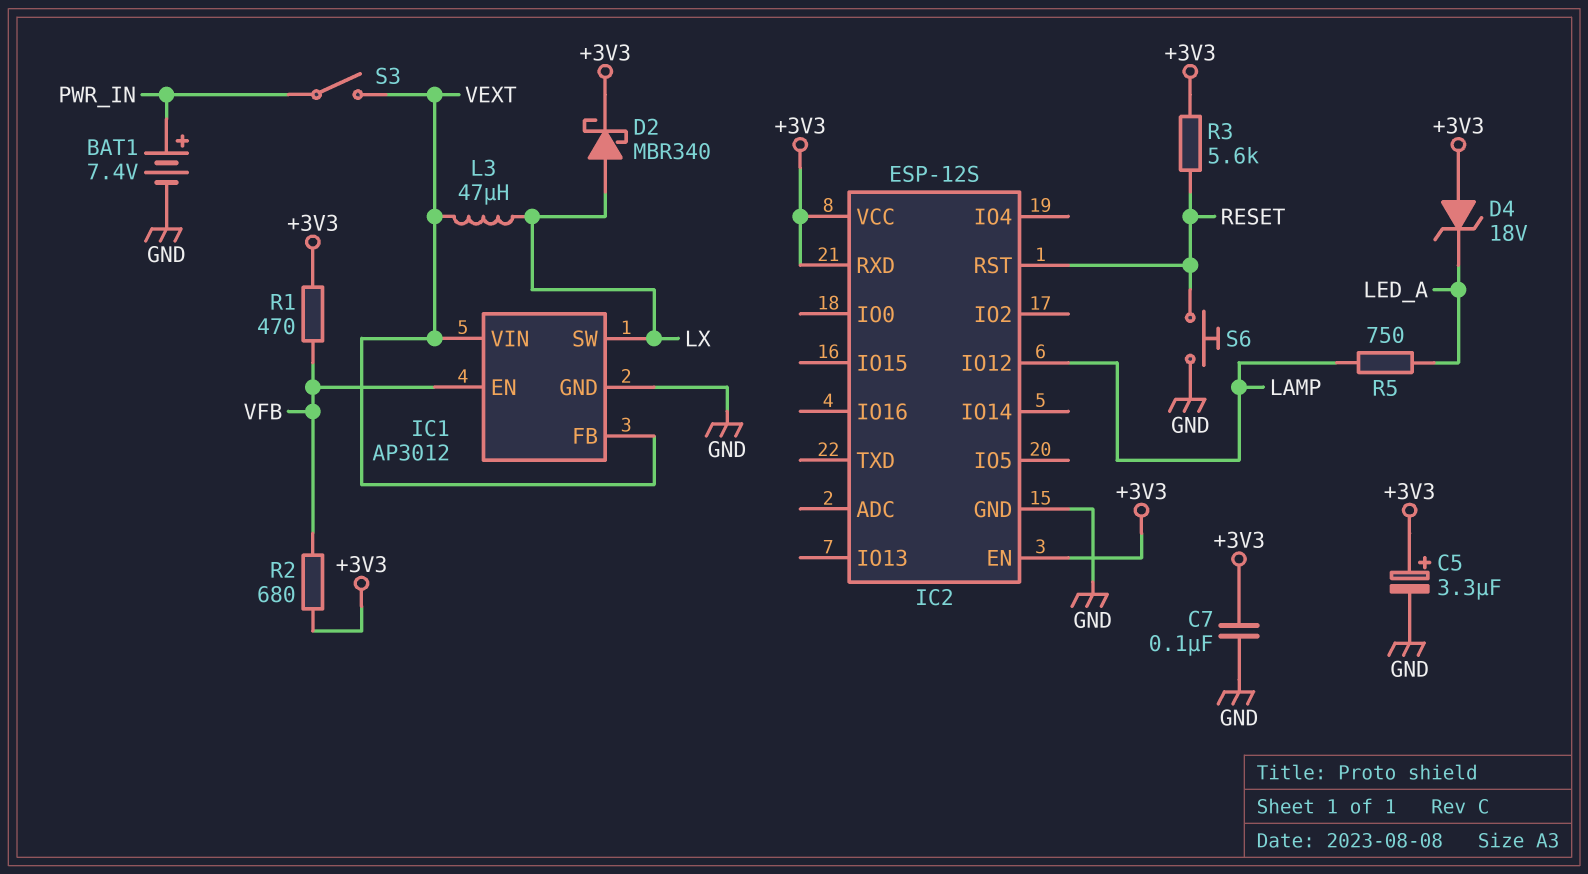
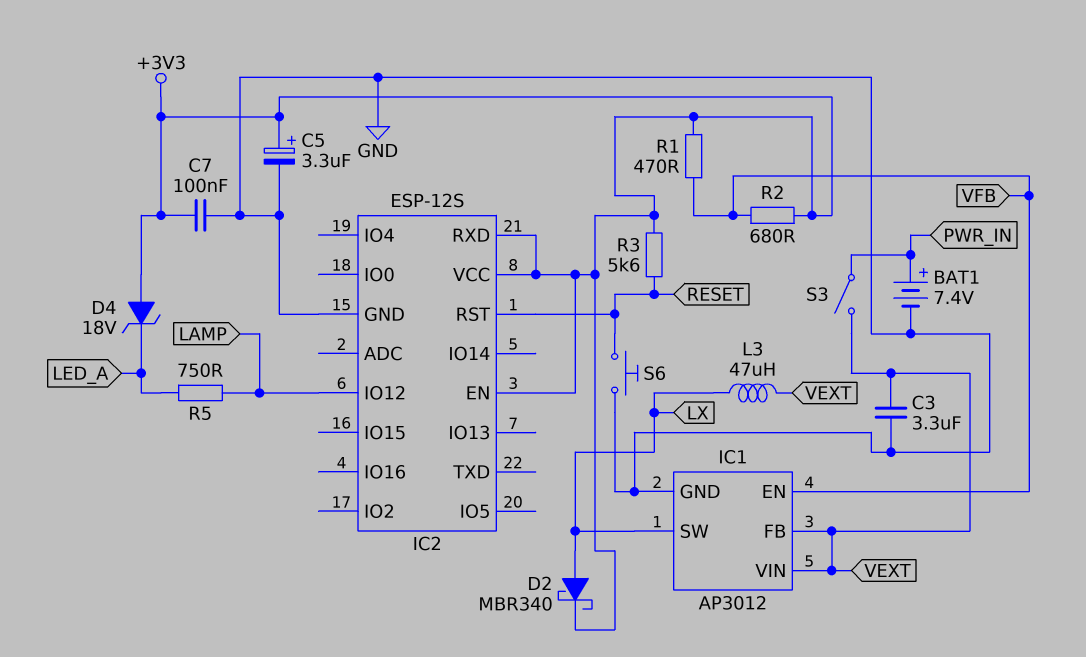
C3: none -> 3.3uF (GND, VEXT)

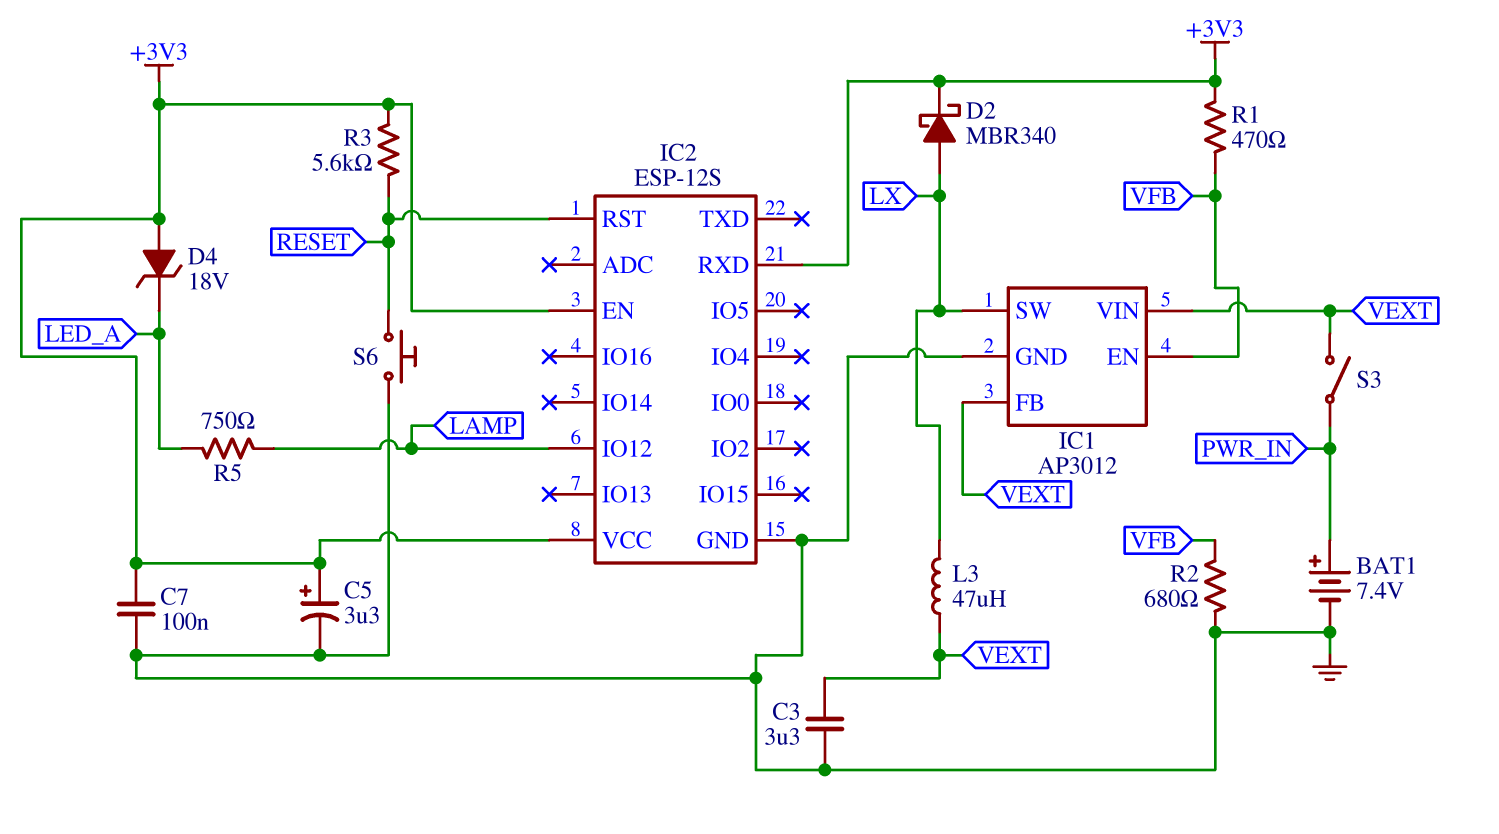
R2: 680 (+3V3, VFB) -> 680 (GND, VFB)

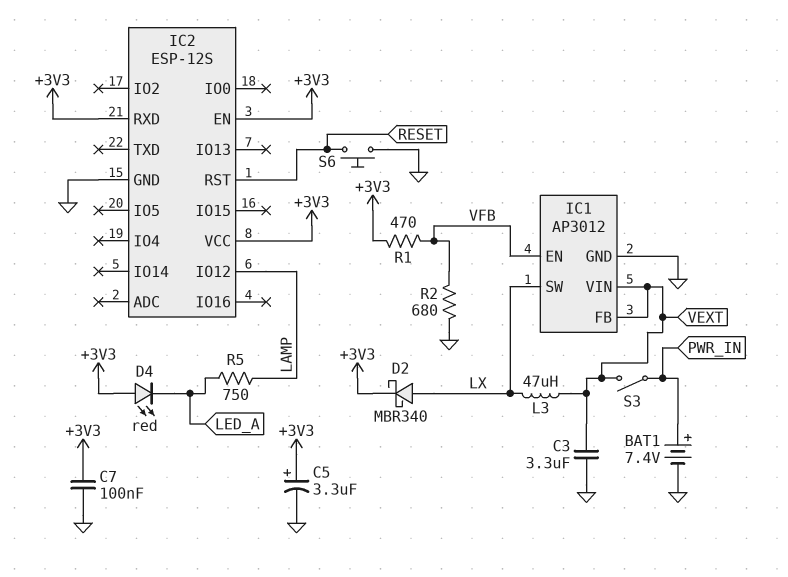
D4: zener 18V (A +3V3, K LED_A) -> LED red (A +3V3, K LED_A)
R3: 5.6k (+3V3, RESET) -> none

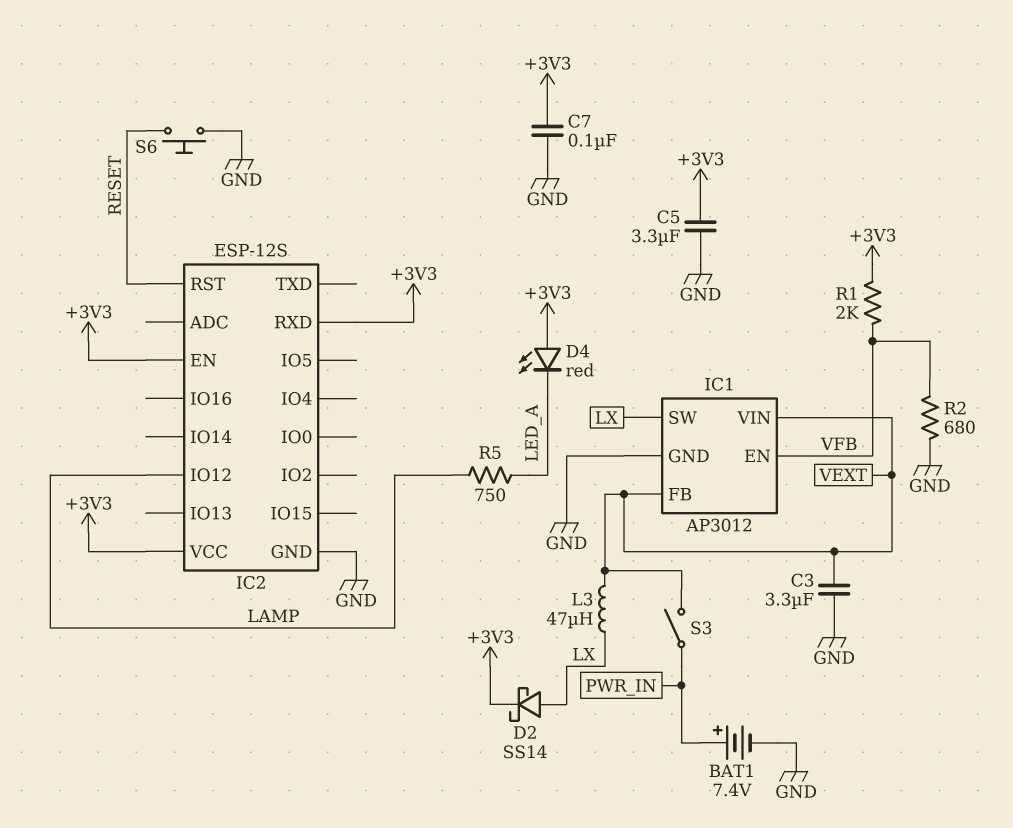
C5: 3.3uF (plus +3V3, minus GND) -> 3.3uF (+3V3, GND)
D2: schottky MBR340 (A LX, K +3V3) -> schottky SS14 (A LX, K +3V3)
R1: 470 (+3V3, VFB) -> 2k (+3V3, VFB)

